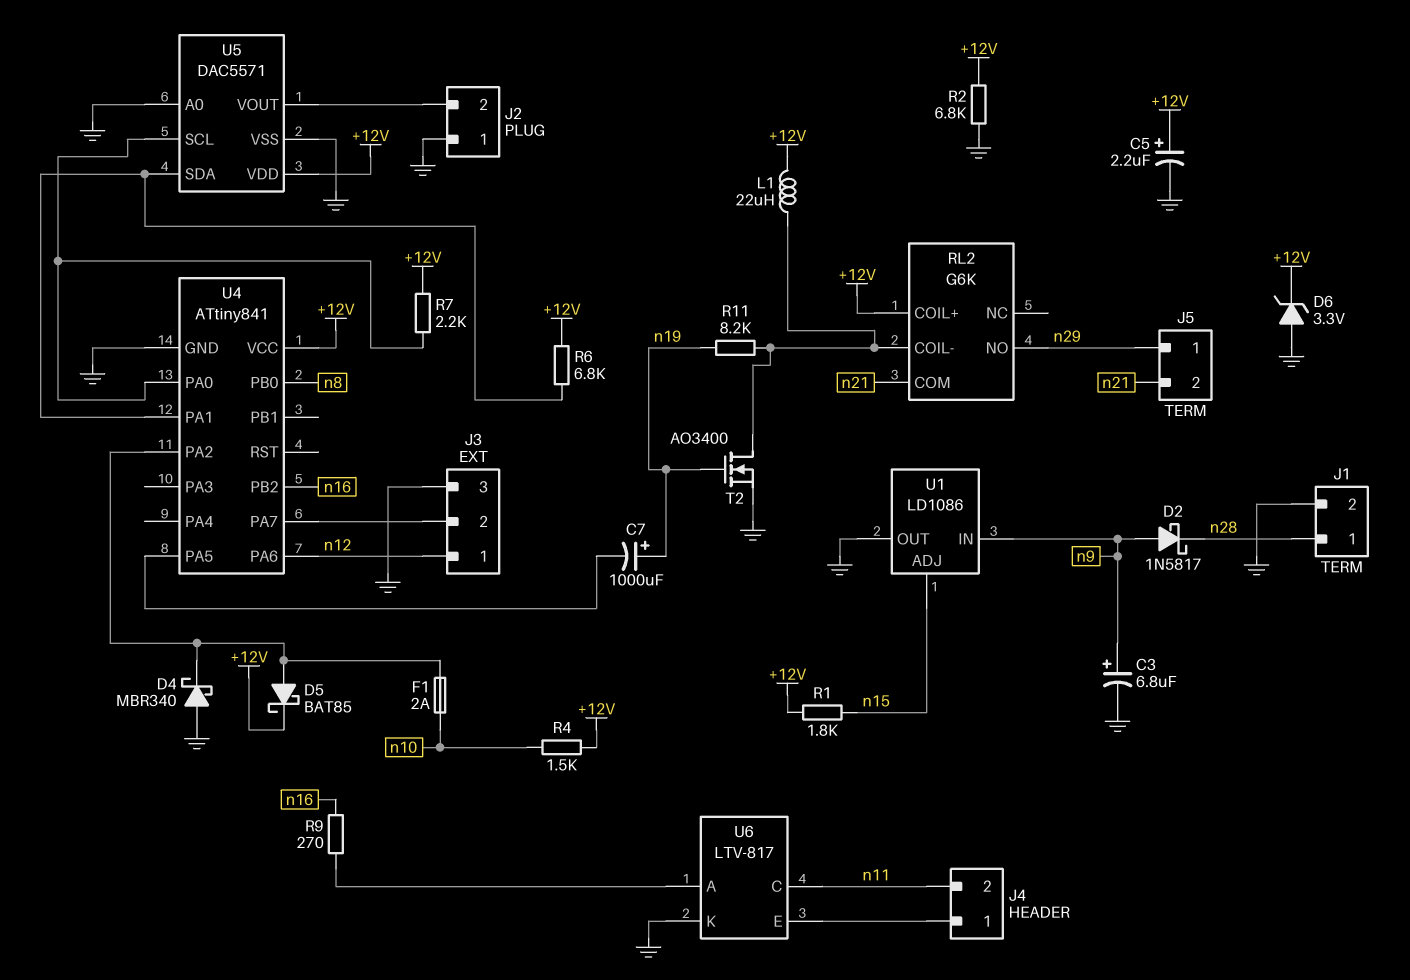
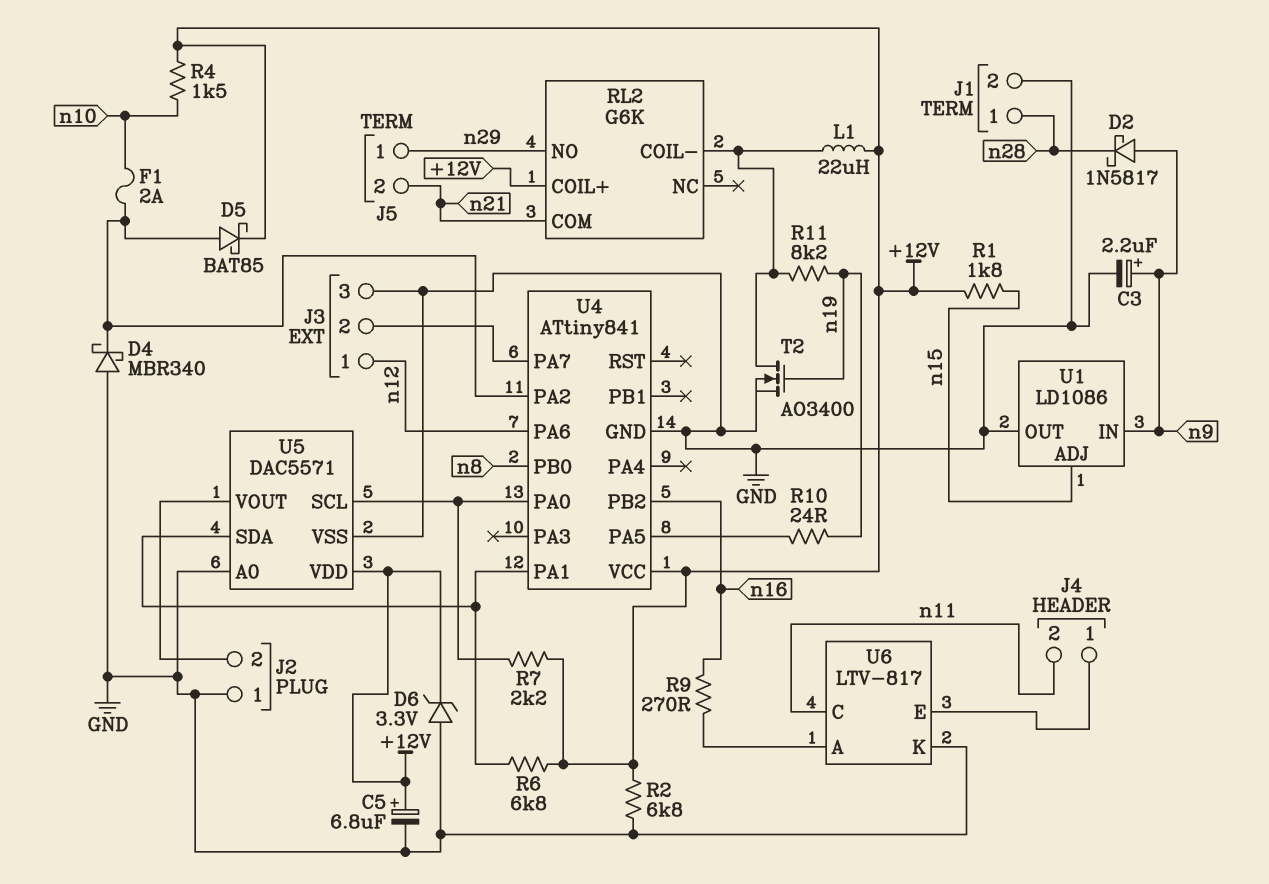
C3: 6.8uF (plus n9, minus GND) -> 2.2uF (plus n9, minus GND)
C5: 2.2uF (plus +12V, minus GND) -> 6.8uF (plus +12V, minus GND)
C7: 1000uF (plus n19, minus U4/PA5) -> none
R10: none -> 24 (U4/PA5, n19)

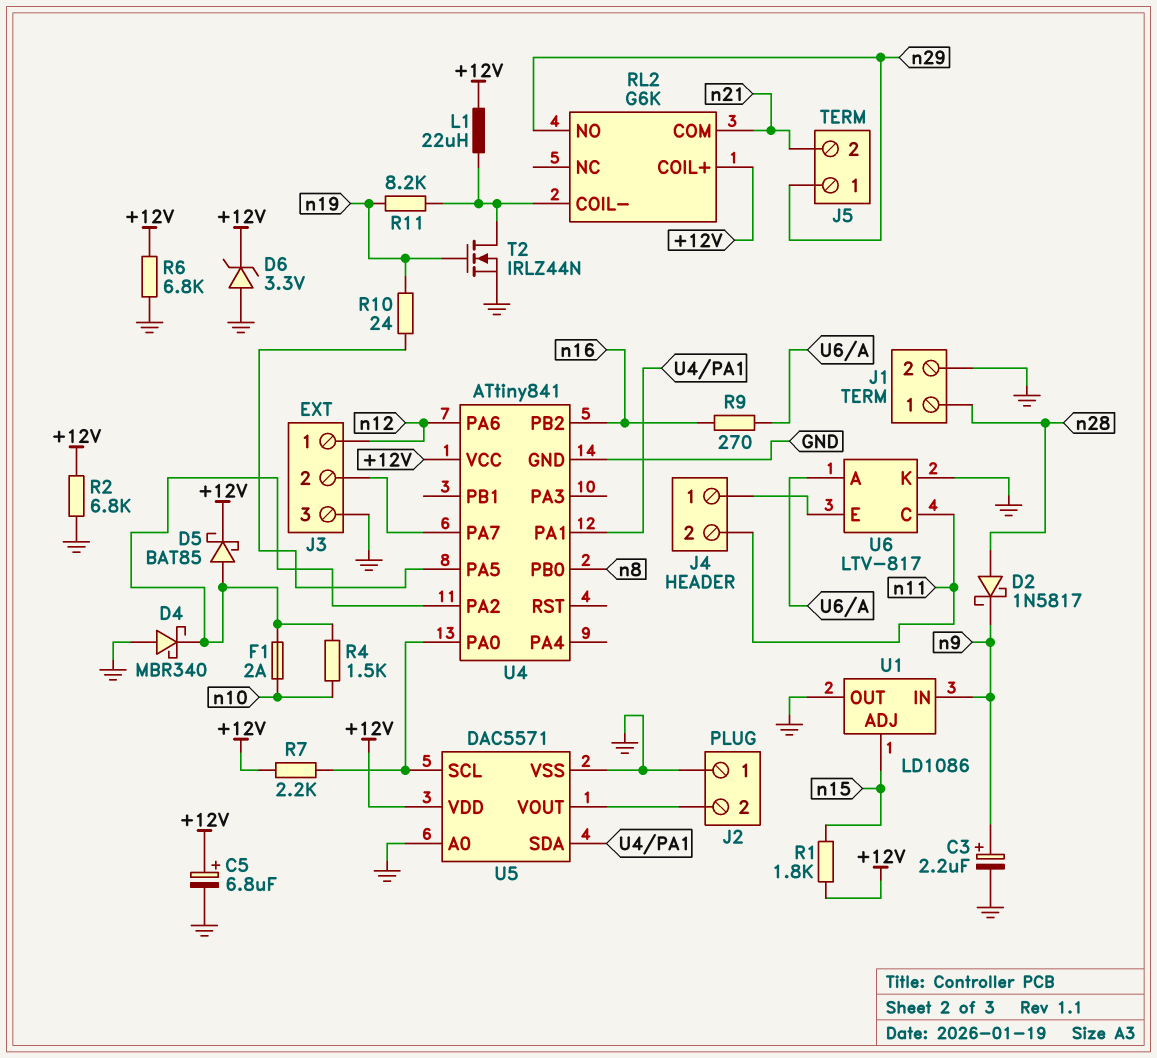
D2: schottky 1N5817 (A n9, K n28) -> schottky 1N5817 (A n28, K n9)
R4: 1.5k (+12V, n10) -> 1.5k (U4/PA2, n10)
R6: 6.8k (+12V, U4/PA1) -> 6.8k (+12V, GND)
T2: NMOS AO3400 (G n19, D RL2/COIL-, S GND) -> NMOS IRLZ44N (G n19, D RL2/COIL-, S GND)

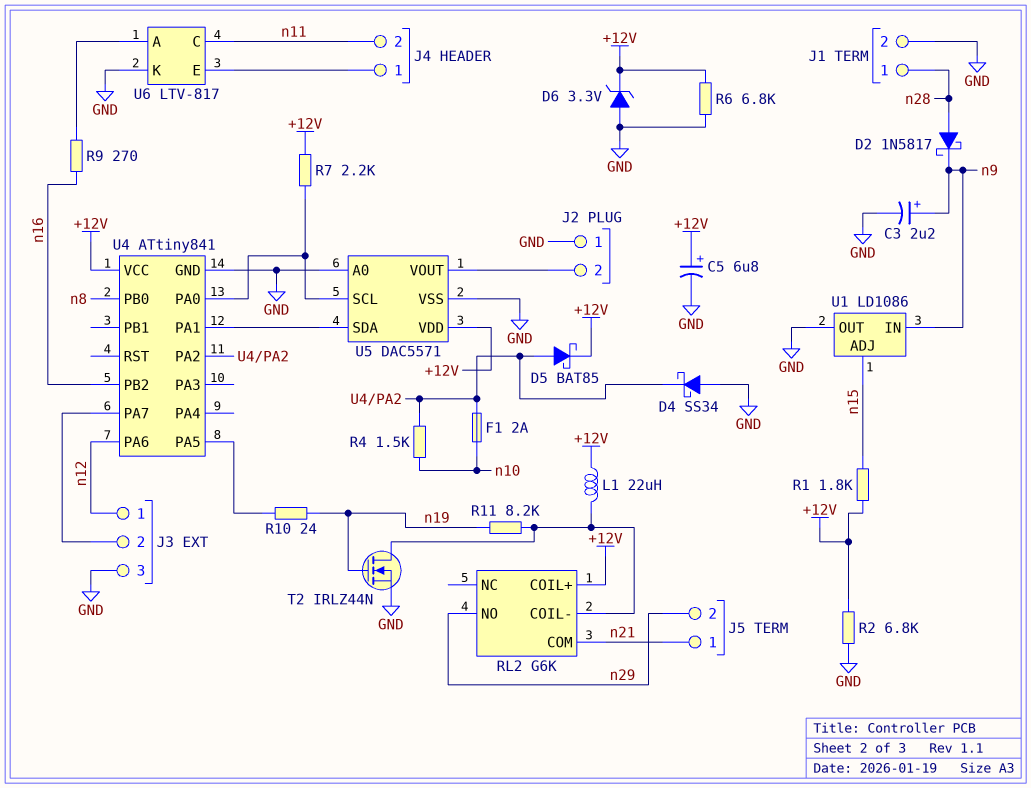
D4: schottky MBR340 (A GND, K U4/PA2) -> schottky SS34 (A GND, K U4/PA2)
J5 pin 1: n29 -> n21
J5 pin 2: n21 -> n29

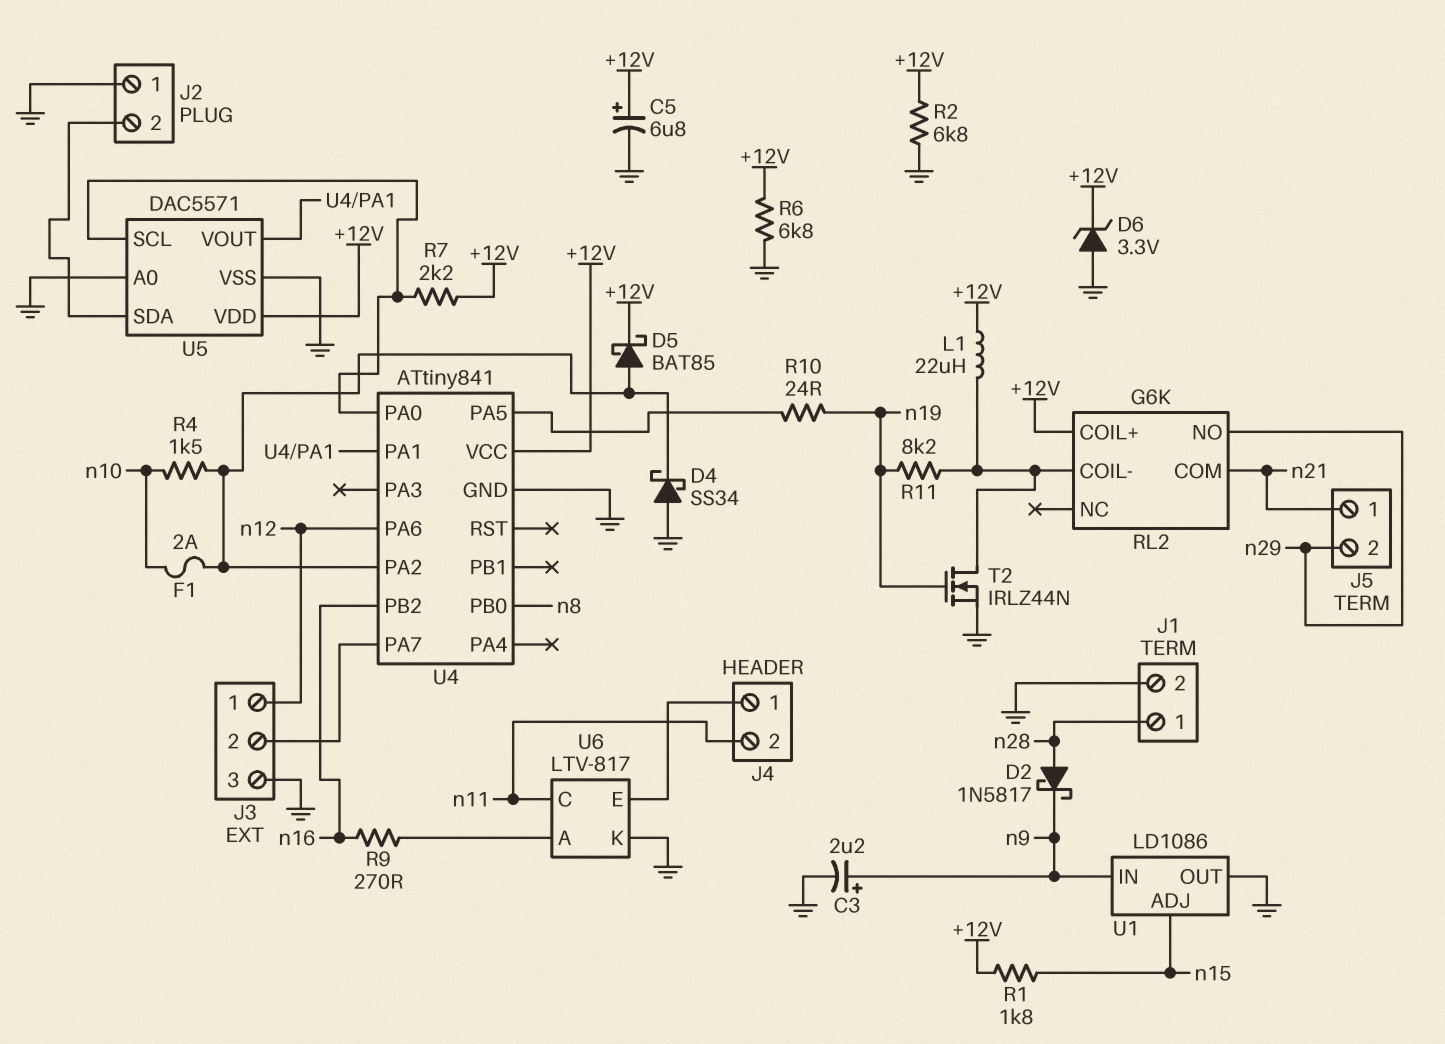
U5 pin SDA: U4/PA1 -> J2/2
U5 pin VOUT: J2/2 -> U4/PA1

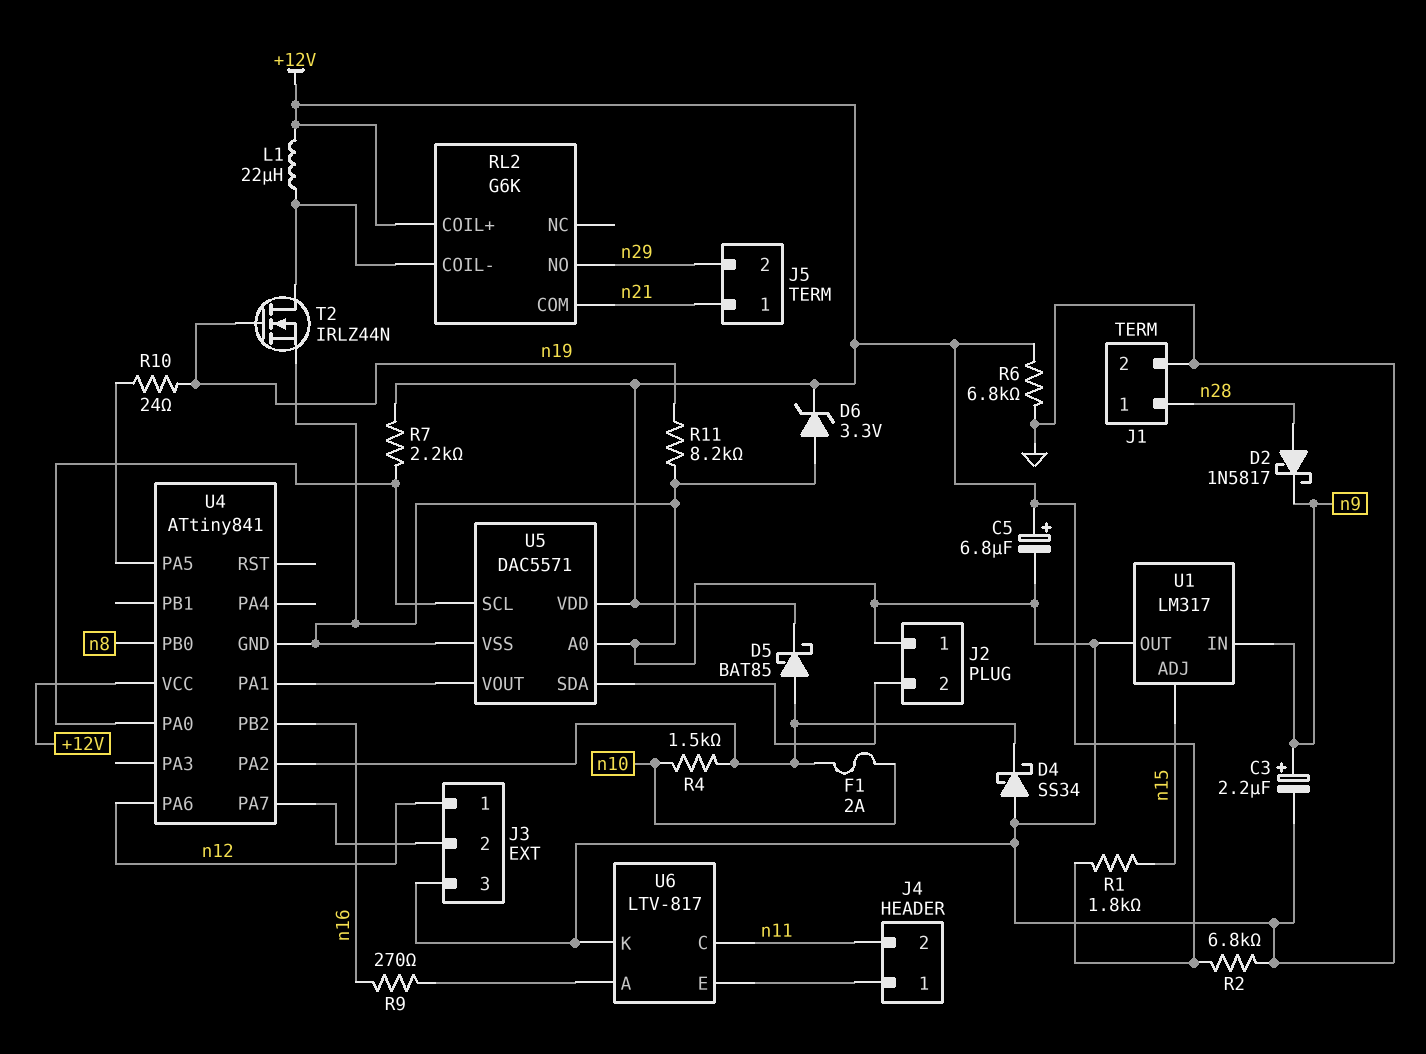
R11: 8.2k (RL2/COIL-, n19) -> 8.2k (GND, n19)
U1: LD1086 -> LM317

